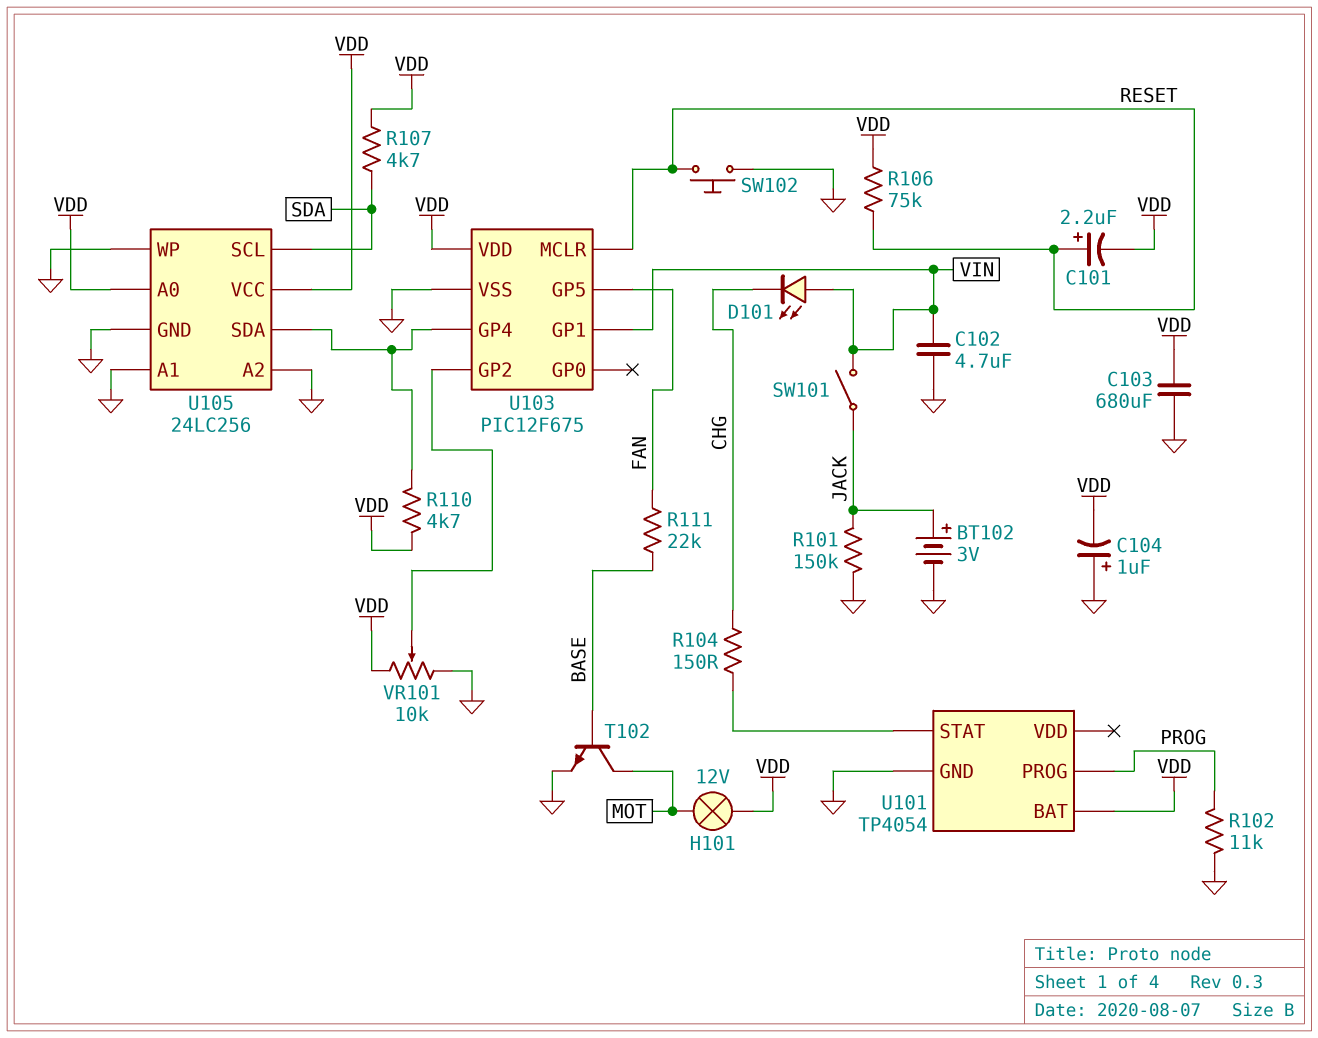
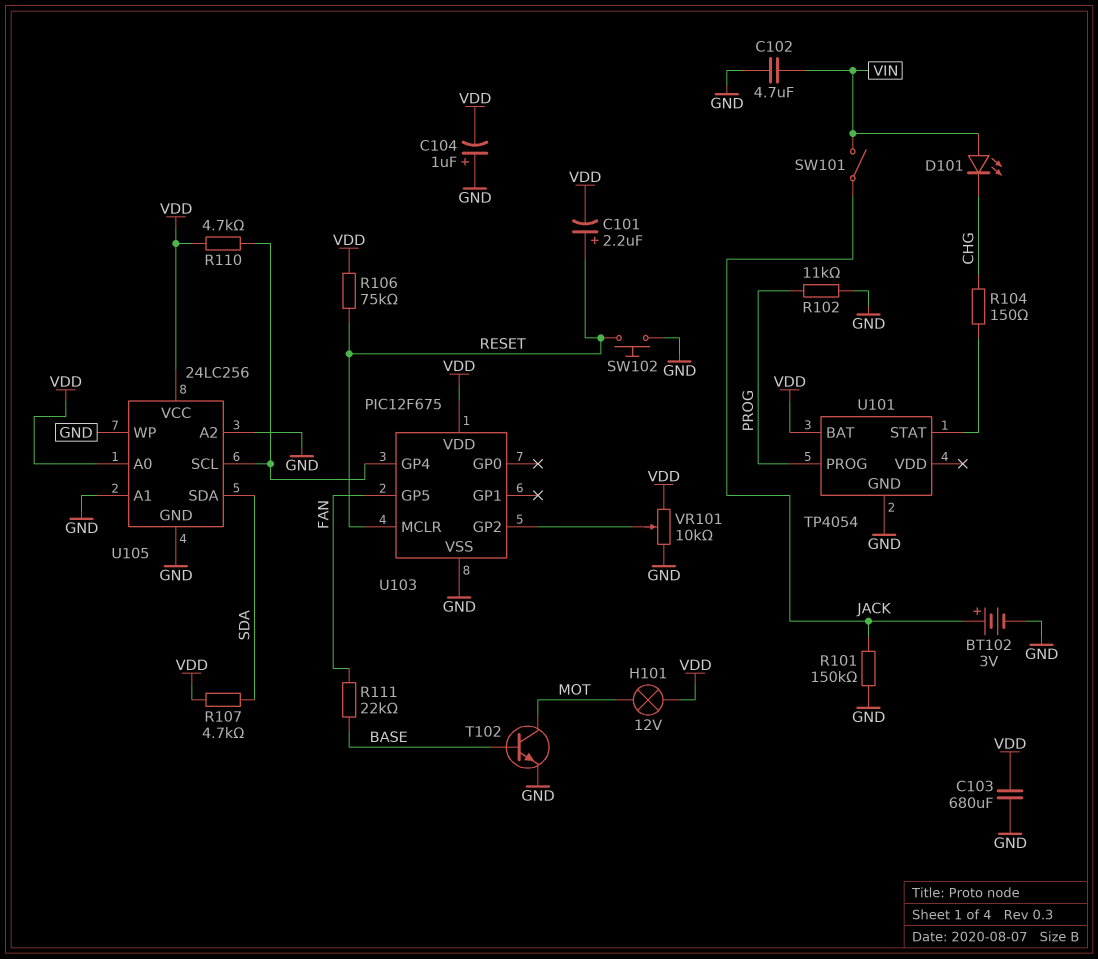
U103 pin GP1: VIN -> none
U105 pin SCL: SDA -> U103/GP4
U105 pin SDA: U103/GP4 -> SDA

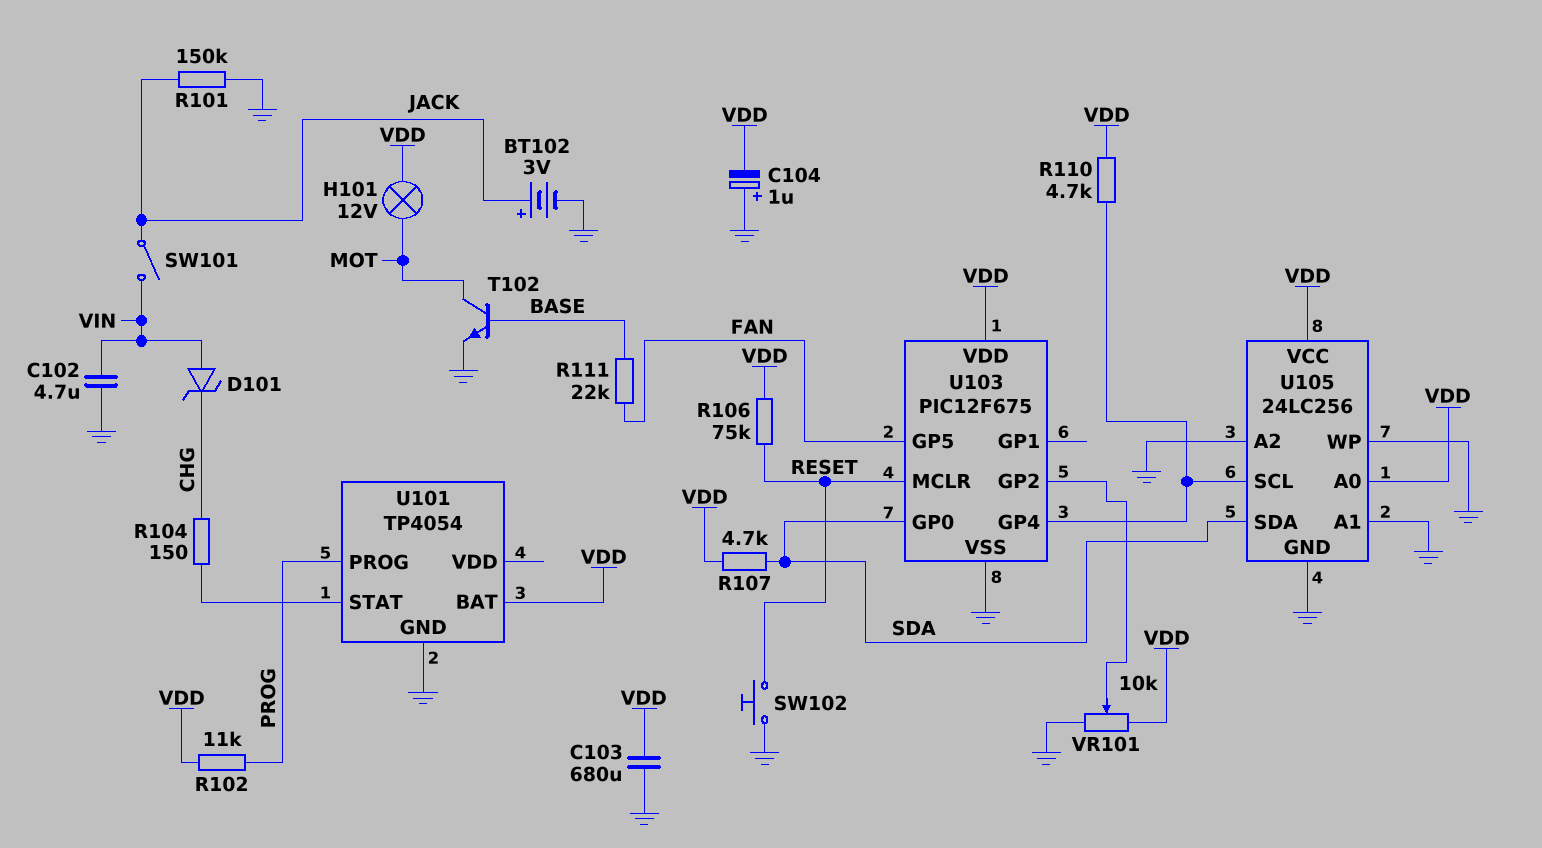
C101: 2.2uF (plus RESET, minus VDD) -> none
D101: LED (A VIN, K CHG) -> zener (A VIN, K CHG)
R102: 11k (GND, PROG) -> 11k (PROG, VDD)
U103 pin GP0: none -> SDA

